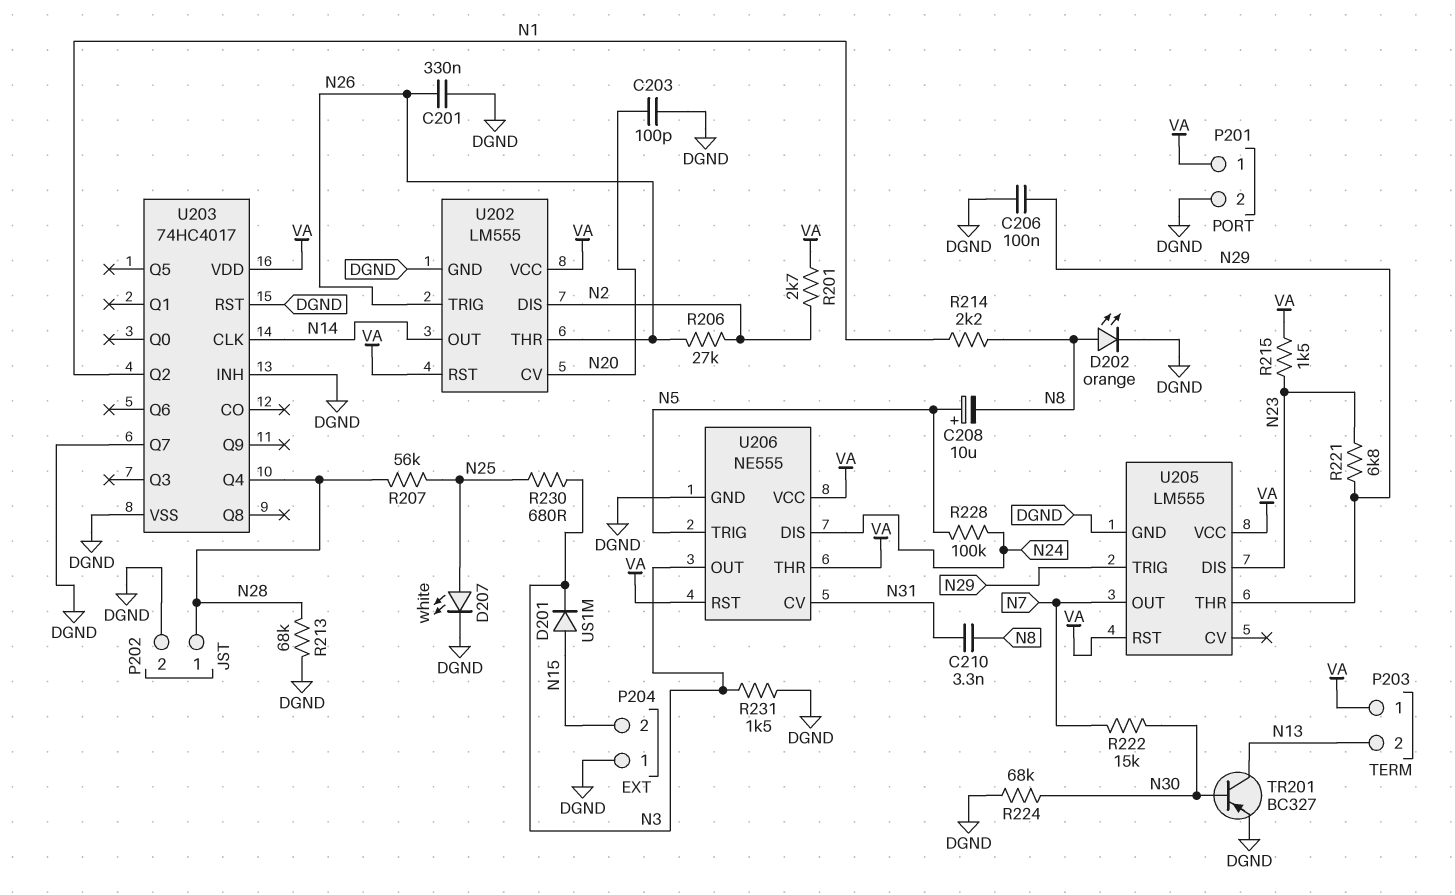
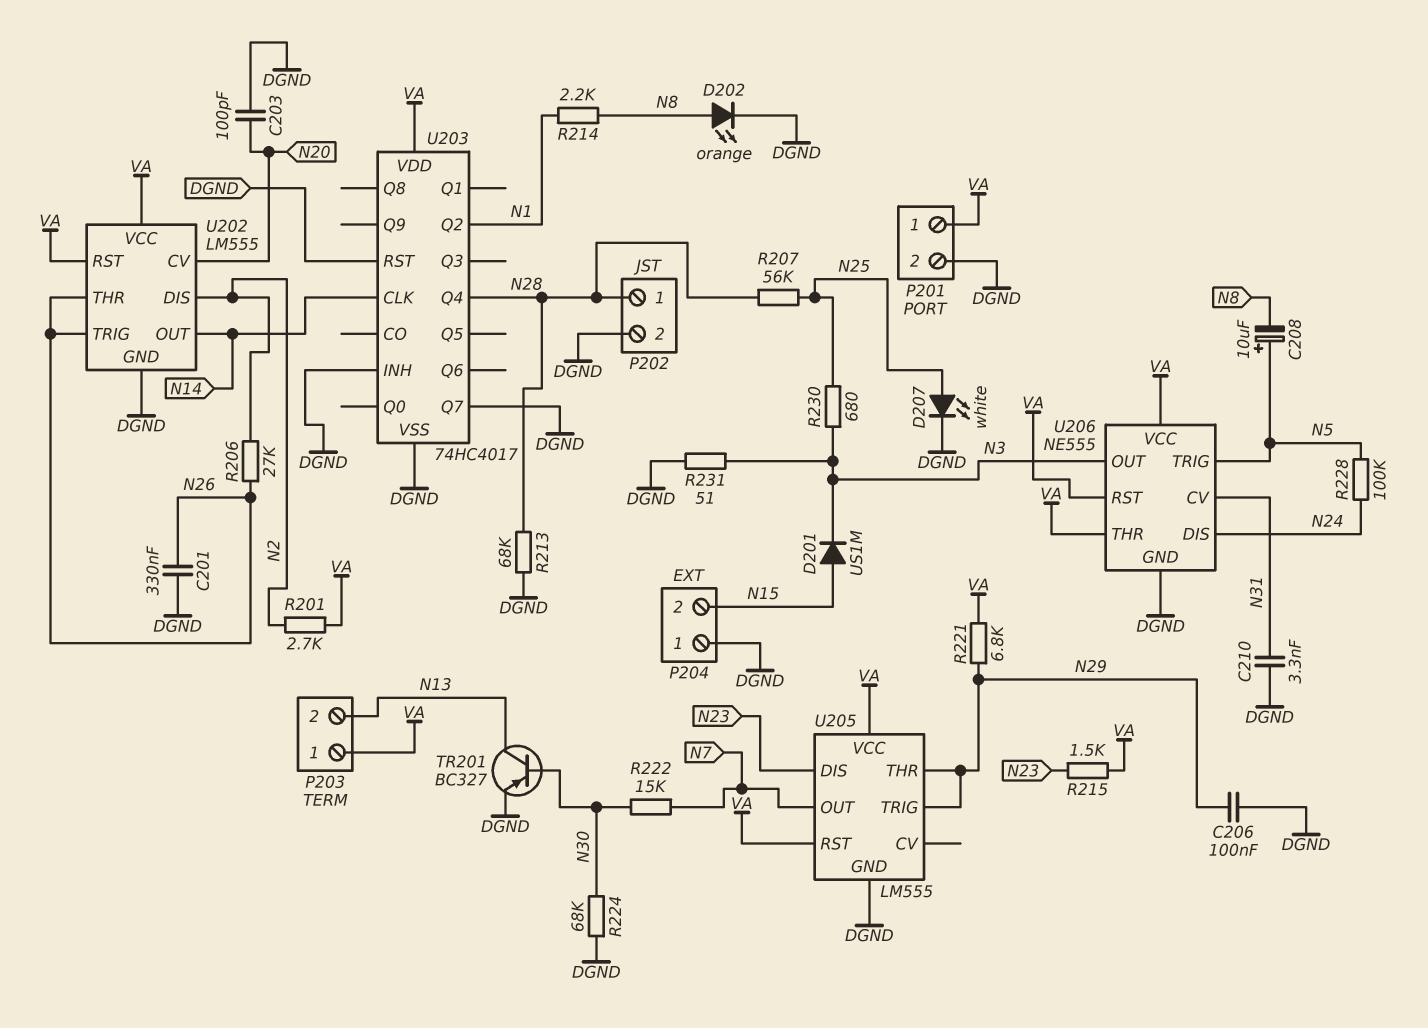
C210: 3.3nF (N8, N31) -> 3.3nF (DGND, N31)
R221: 6.8k (N23, N29) -> 6.8k (N29, VA)
R231: 1.5k (DGND, N3) -> 51 (DGND, N3)

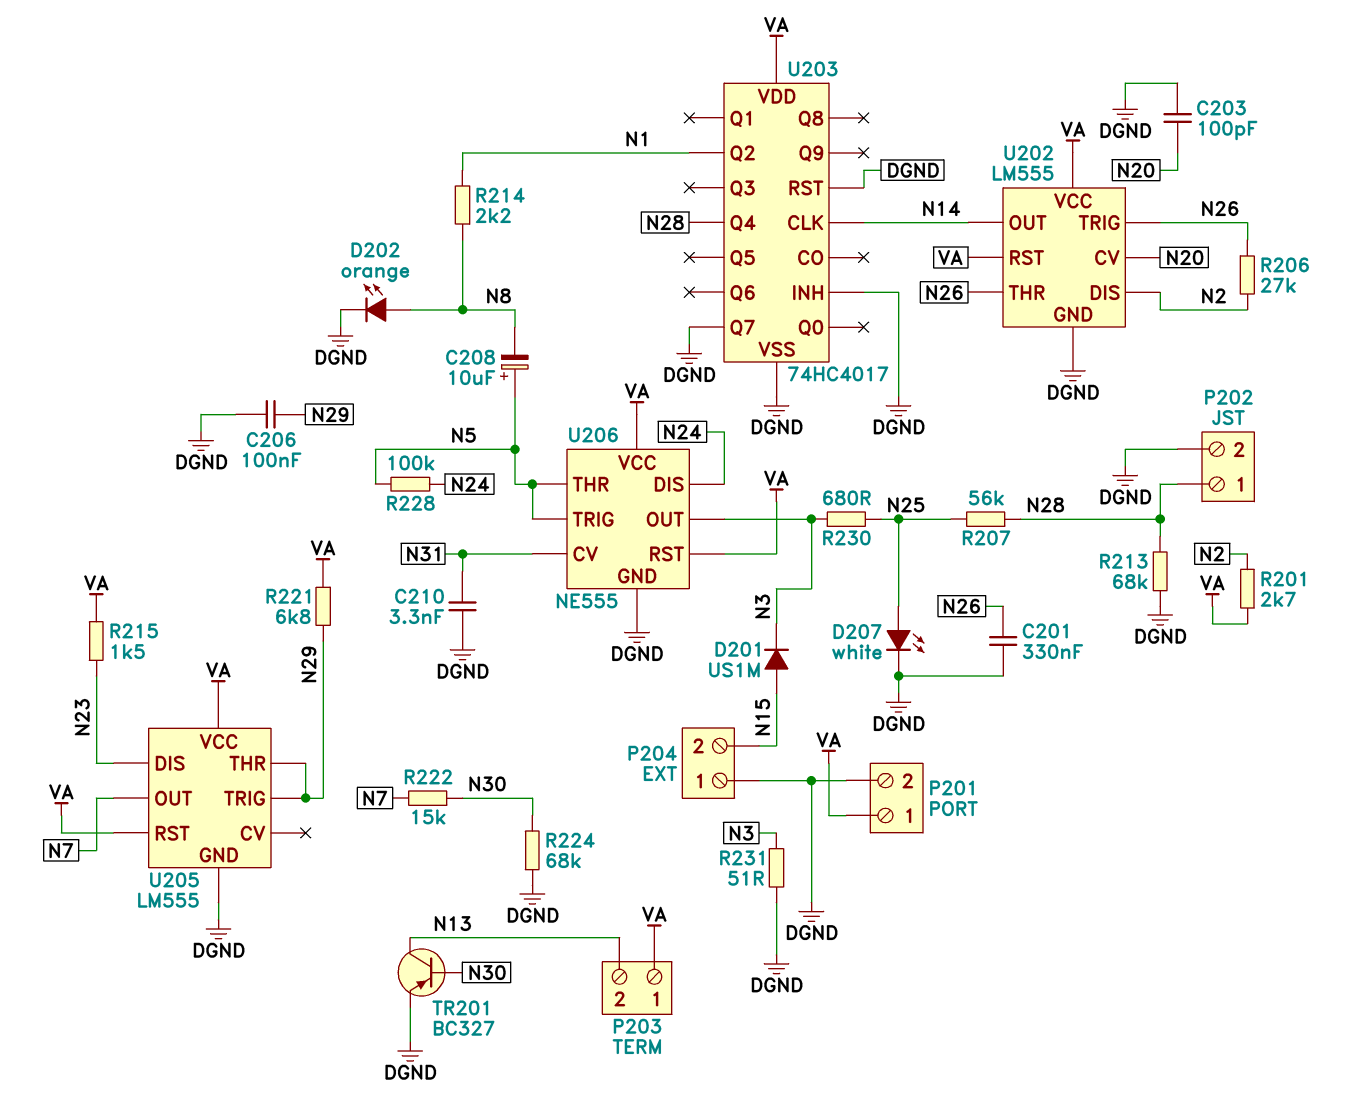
U206 pin THR: VA -> N5

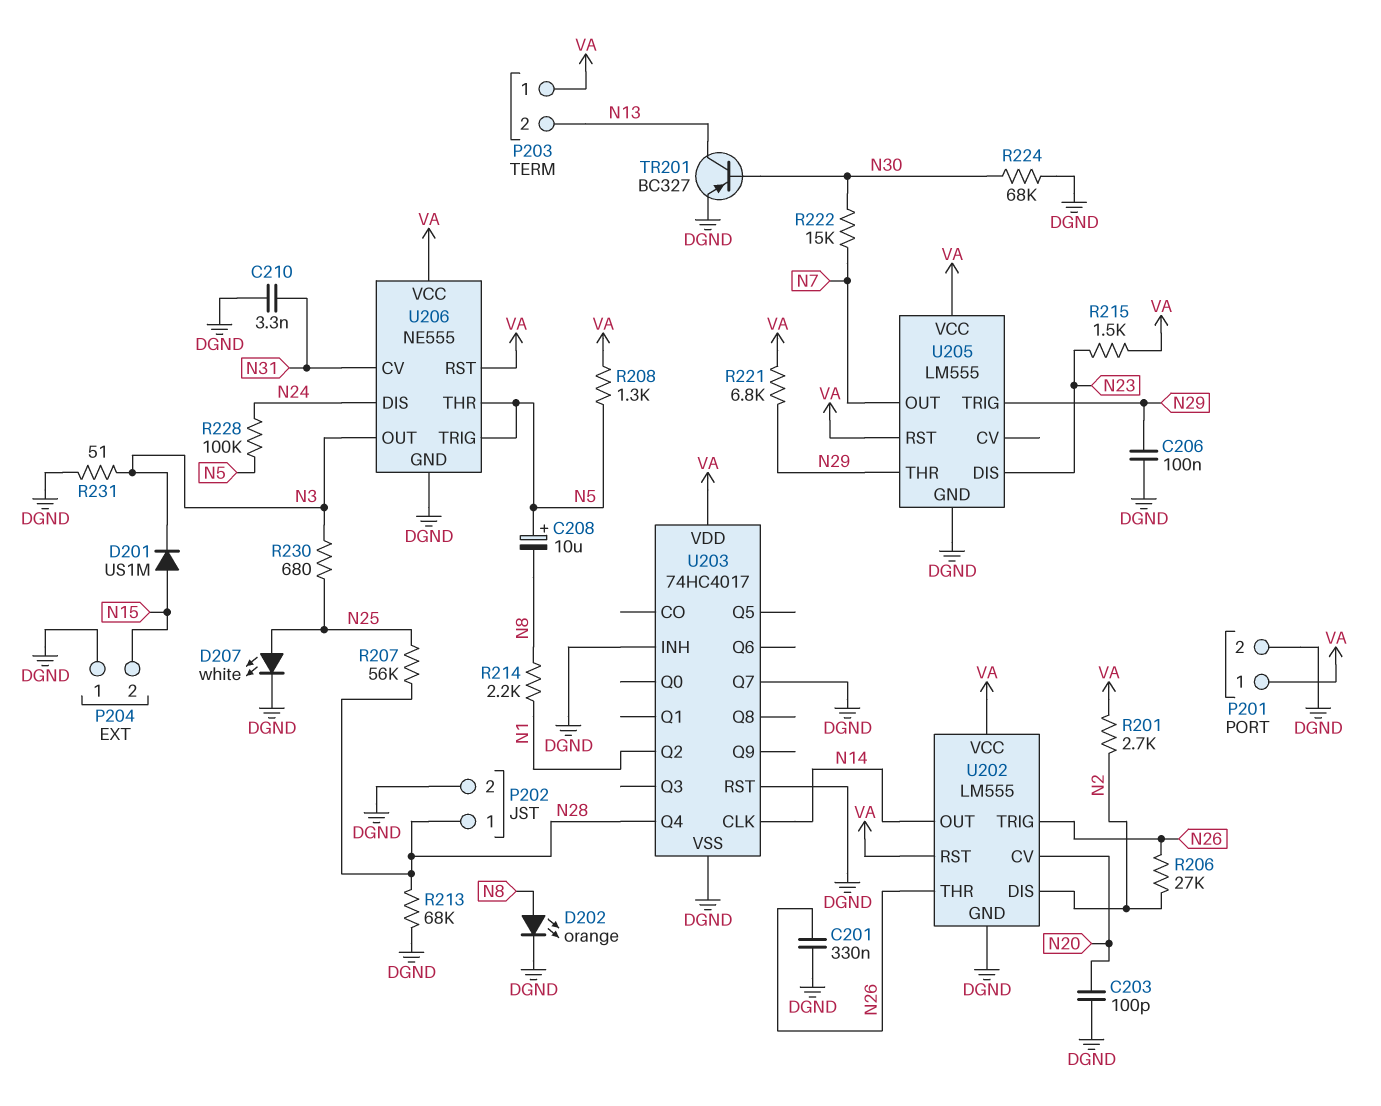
R208: none -> 1.3k (N5, VA)

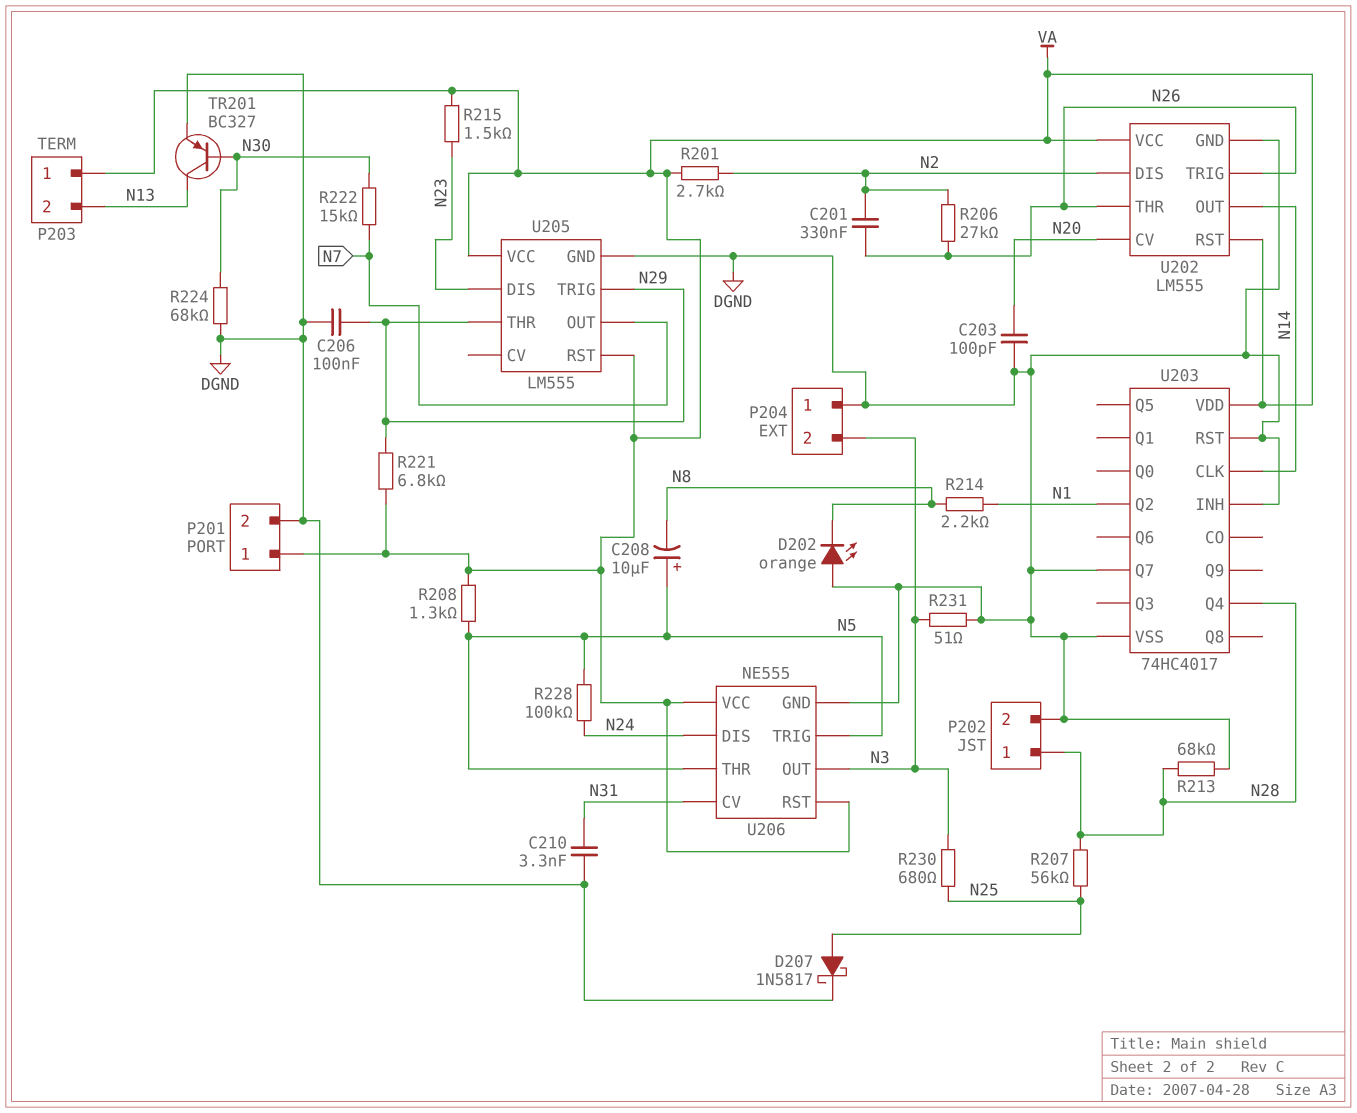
C201: 330nF (DGND, N26) -> 330nF (N2, N26)
D201: diode US1M (A N15, K N3) -> none
D202: LED orange (A N8, K DGND) -> LED orange (A DGND, K N8)
D207: LED white (A N25, K DGND) -> schottky 1N5817 (A N25, K DGND)
P204 pin 2: N15 -> N3

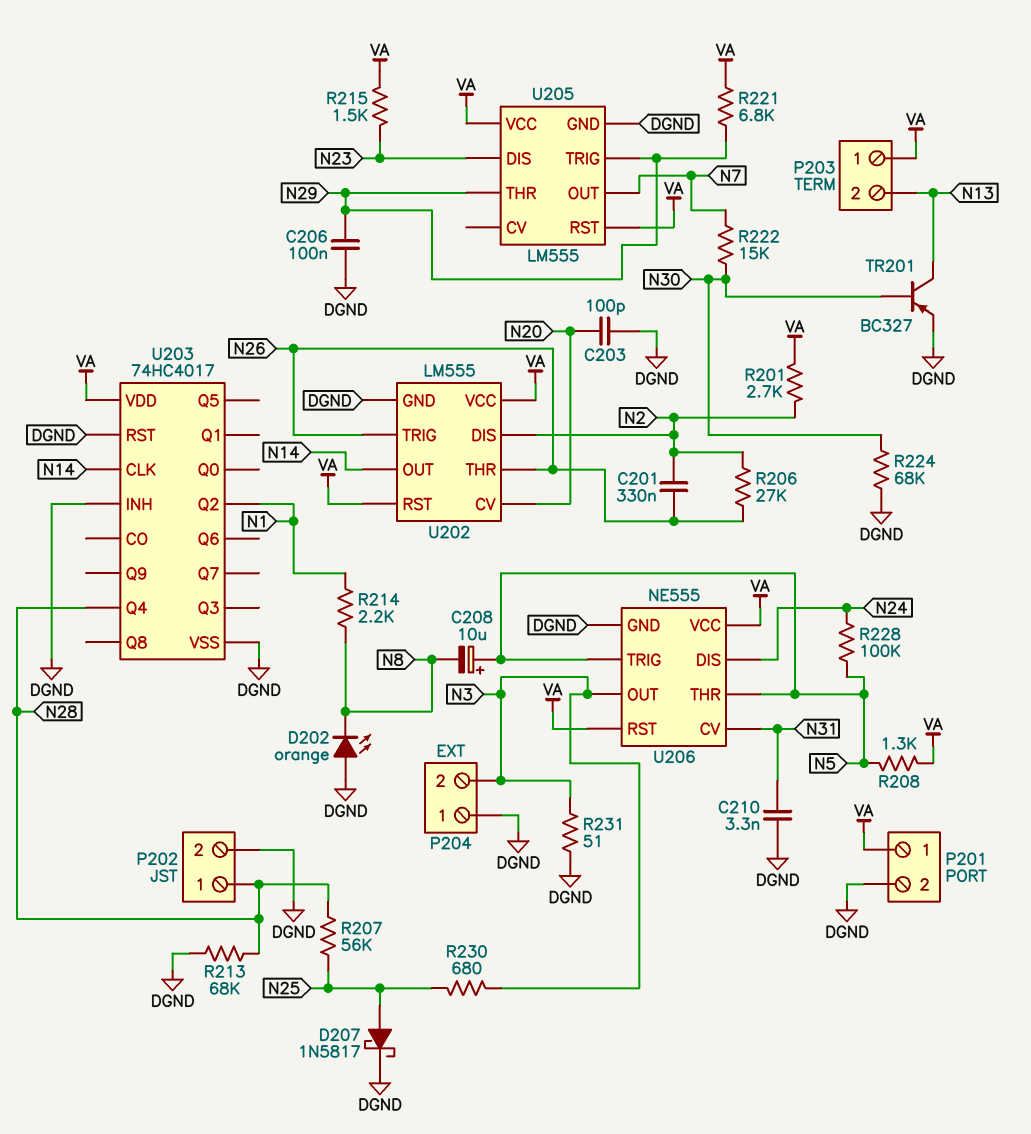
U203 pin Q7: DGND -> none

